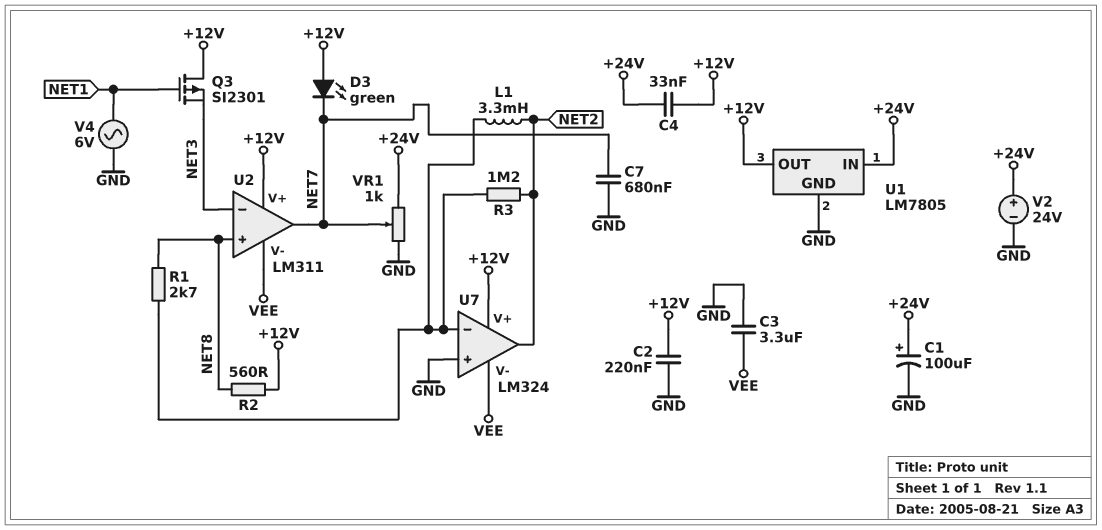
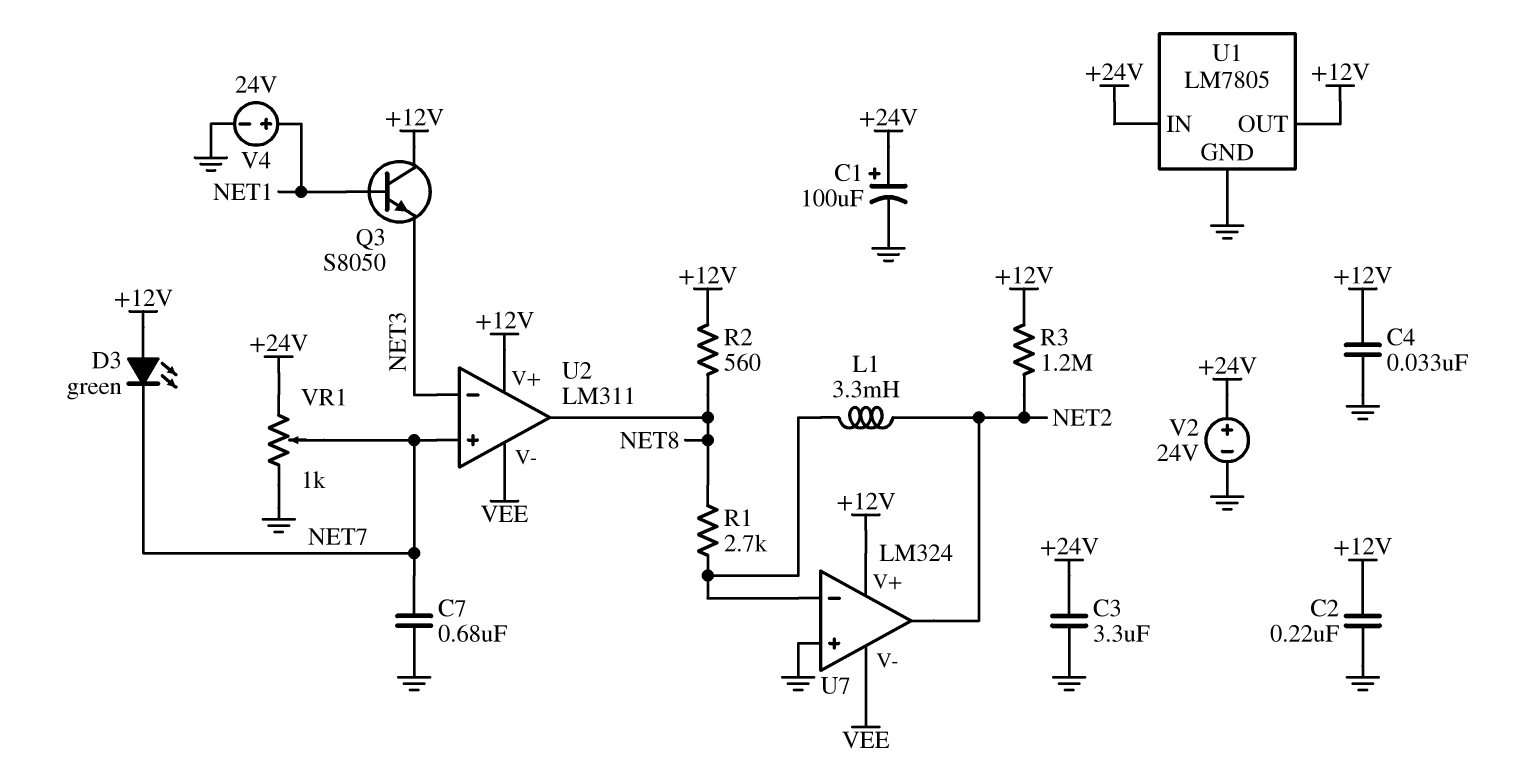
C3: 3.3uF (GND, VEE) -> 3.3uF (+24V, GND)
C4: 33nF (+12V, +24V) -> 33nF (+12V, GND)
Q3: PMOS SI2301 (G NET1, D +12V, S NET3) -> NPN S8050 (B NET1, C +12V, E NET3)
R3: 1.2M (NET2, U7/in-) -> 1.2M (+12V, NET2)
U2 pin in+: NET8 -> NET7
U2 pin out: NET7 -> NET8
V4: AC 6V (GND, NET1) -> 24V (plus NET1, minus GND)

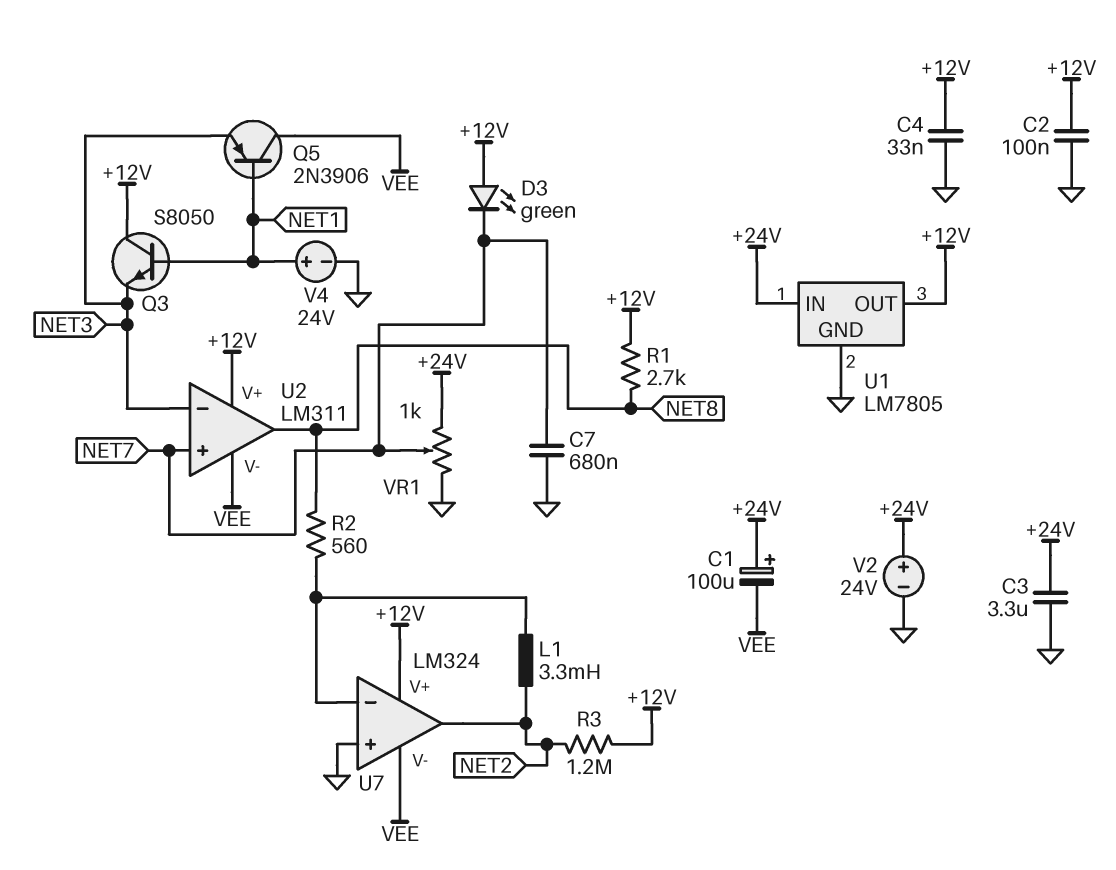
C1: 100uF (plus +24V, minus GND) -> 100uF (plus +24V, minus VEE)
C2: 220nF (+12V, GND) -> 100nF (+12V, GND)
Q5: none -> PNP 2N3906 (B NET1, C VEE, E NET3)
R1: 2.7k (NET8, U7/in-) -> 2.7k (+12V, NET8)
R2: 560 (+12V, NET8) -> 560 (NET8, U7/in-)

